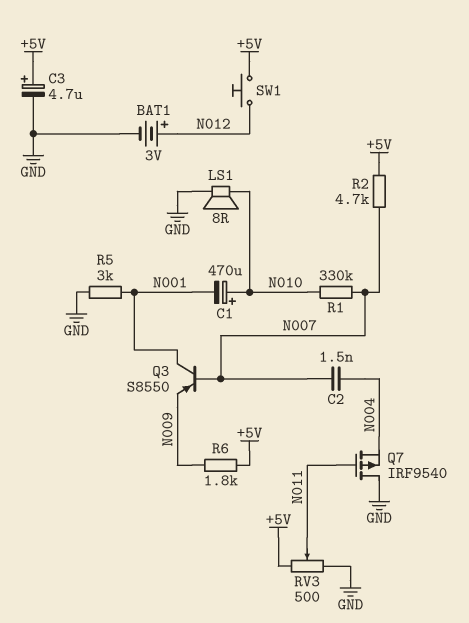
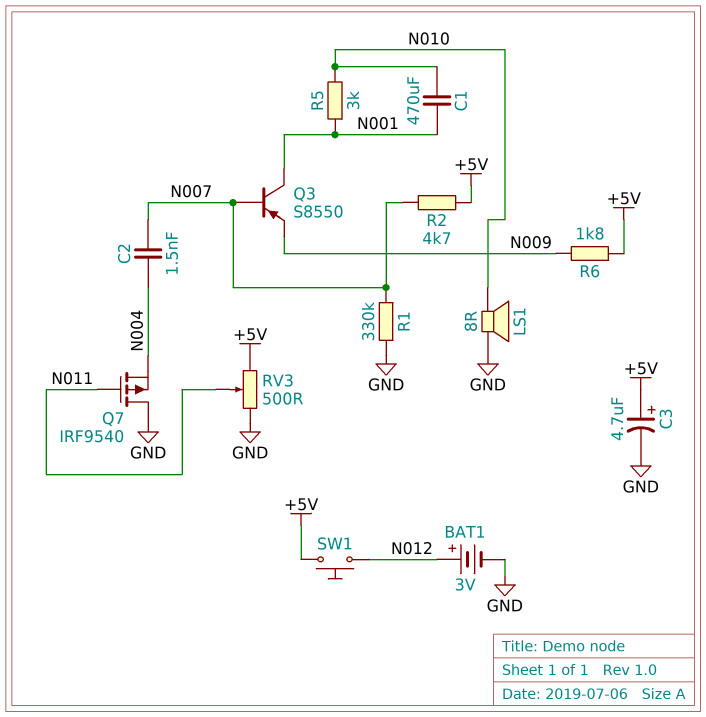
C1: 470uF (plus N010, minus N001) -> 470uF (N001, N010)
R1: 330k (N007, N010) -> 330k (GND, N007)
R5: 3k (GND, N001) -> 3k (N001, N010)

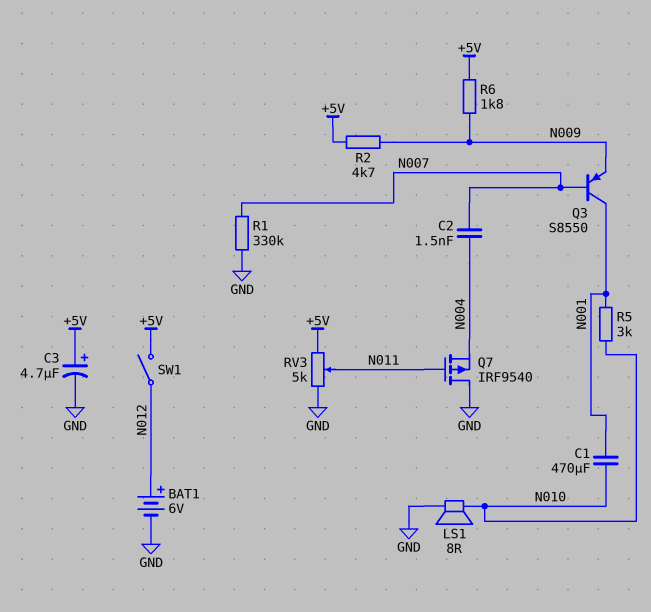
BAT1: 3V (plus N012, minus GND) -> 6V (plus N012, minus GND)
R2: 4.7k (+5V, N007) -> 4.7k (+5V, N009)
RV3: 500 (+5V, GND, wiper N011) -> 5k (+5V, GND, wiper N011)
SW1: button (+5V, N012) -> switch (+5V, N012)

